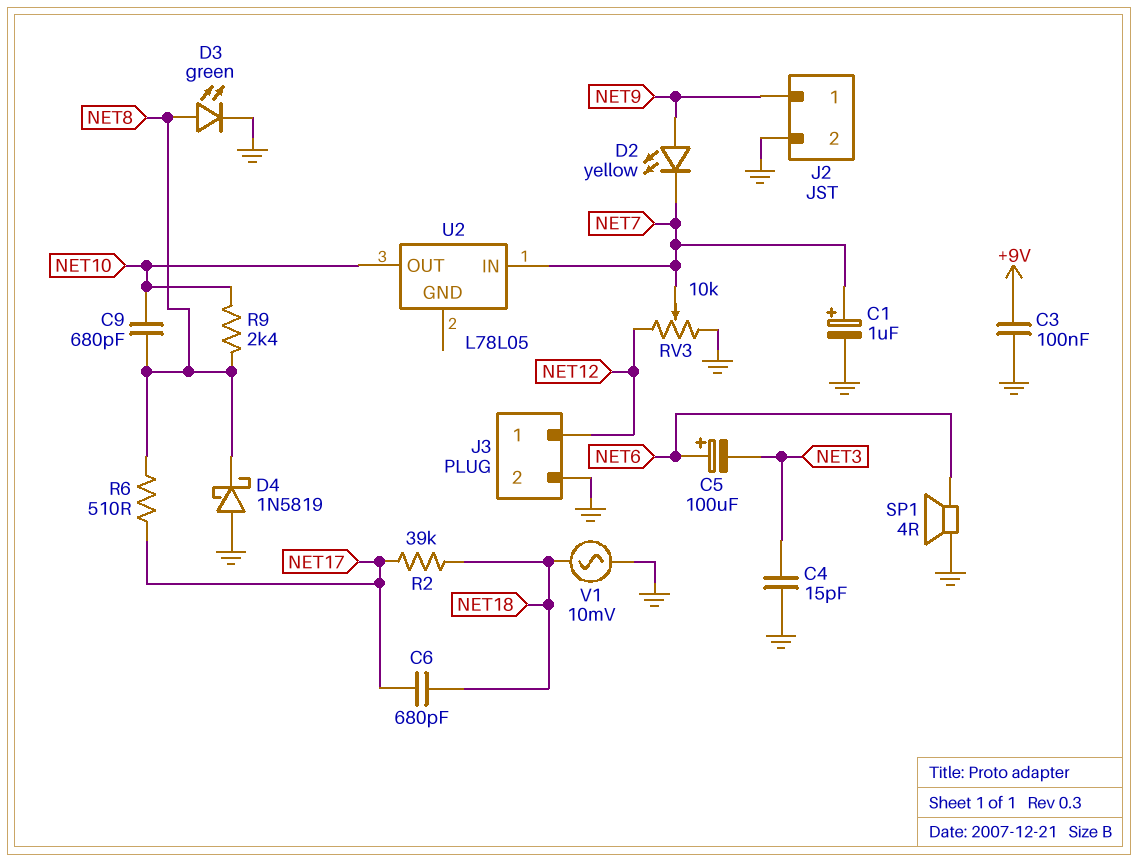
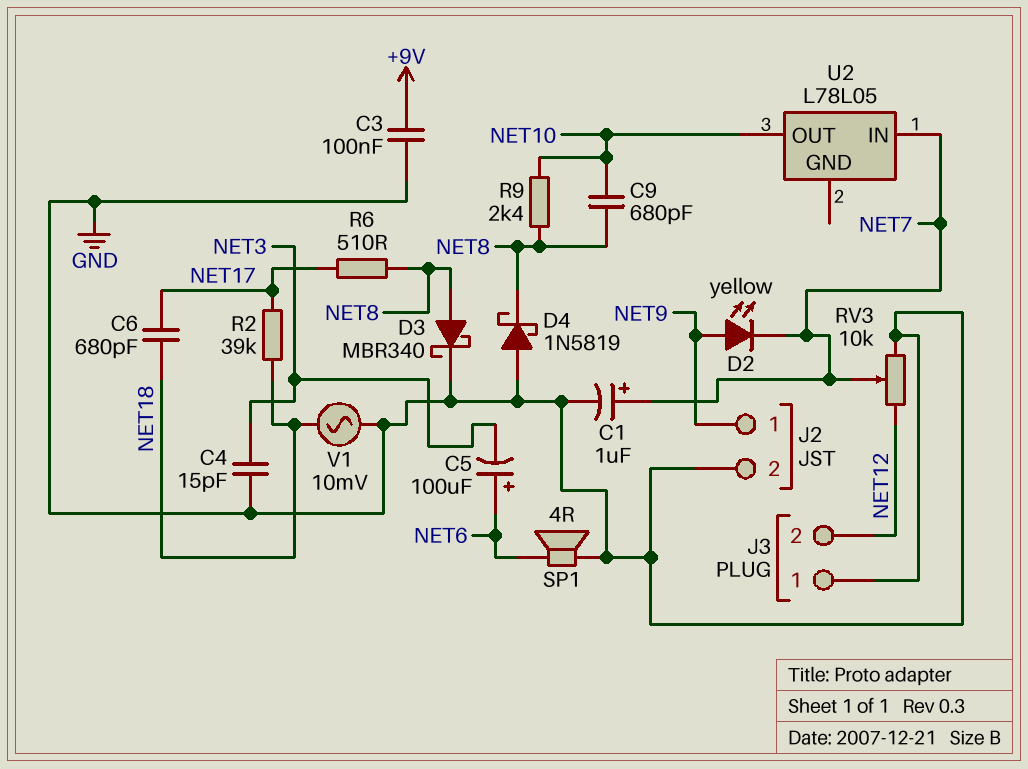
D3: LED green (A NET8, K GND) -> schottky MBR340 (A NET8, K GND)
J3 pin 1: NET12 -> GND
J3 pin 2: GND -> NET12

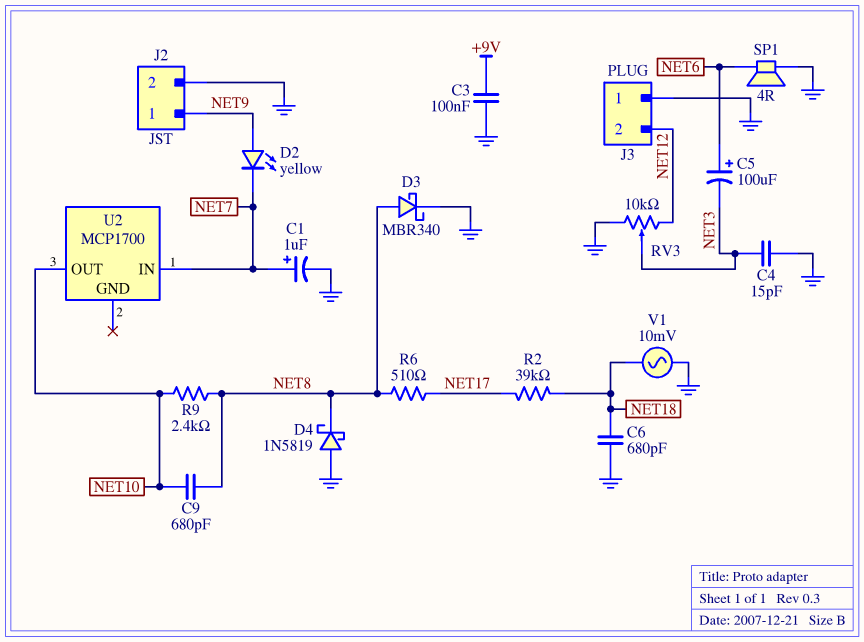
C6: 680pF (NET17, NET18) -> 680pF (GND, NET18)
RV3: 10k (GND, NET12, wiper NET7) -> 10k (GND, NET12, wiper NET3)
U2: L78L05 -> MCP1700

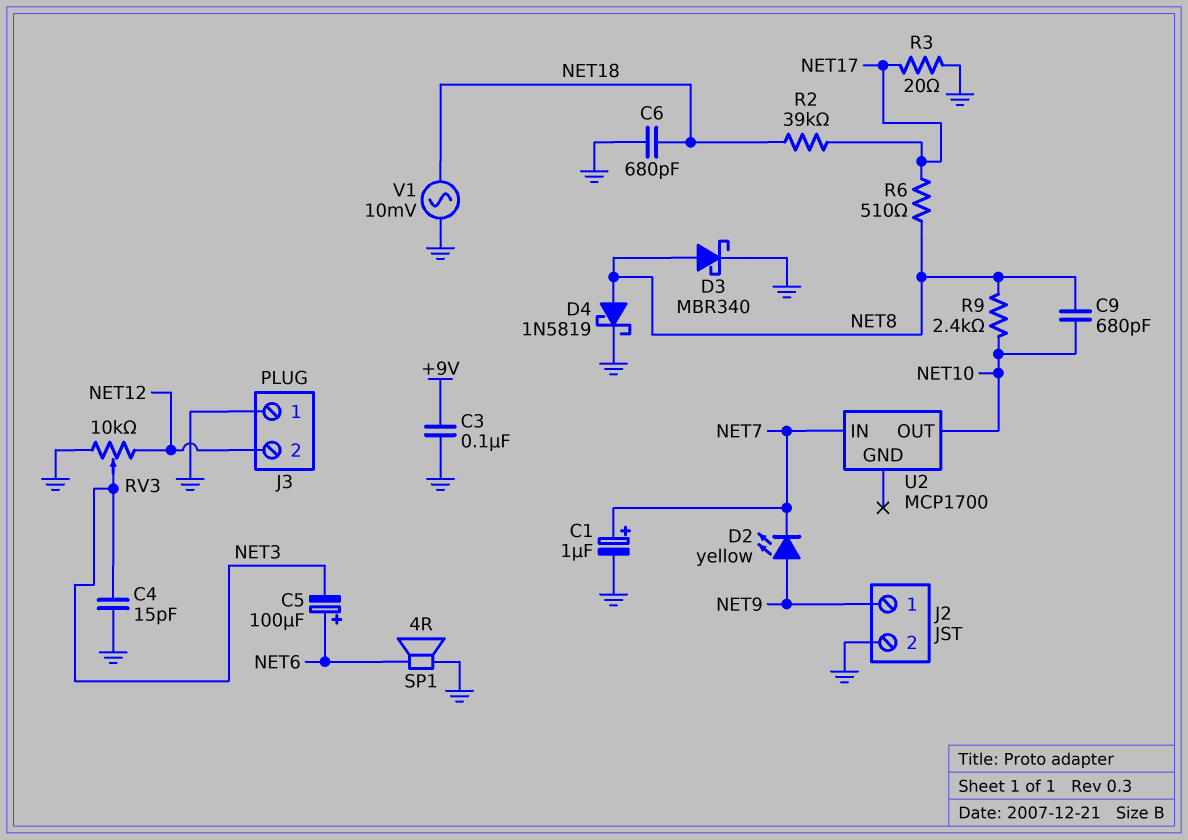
D4: schottky 1N5819 (A GND, K NET8) -> schottky 1N5819 (A NET8, K GND)
R3: none -> 20 (GND, NET17)

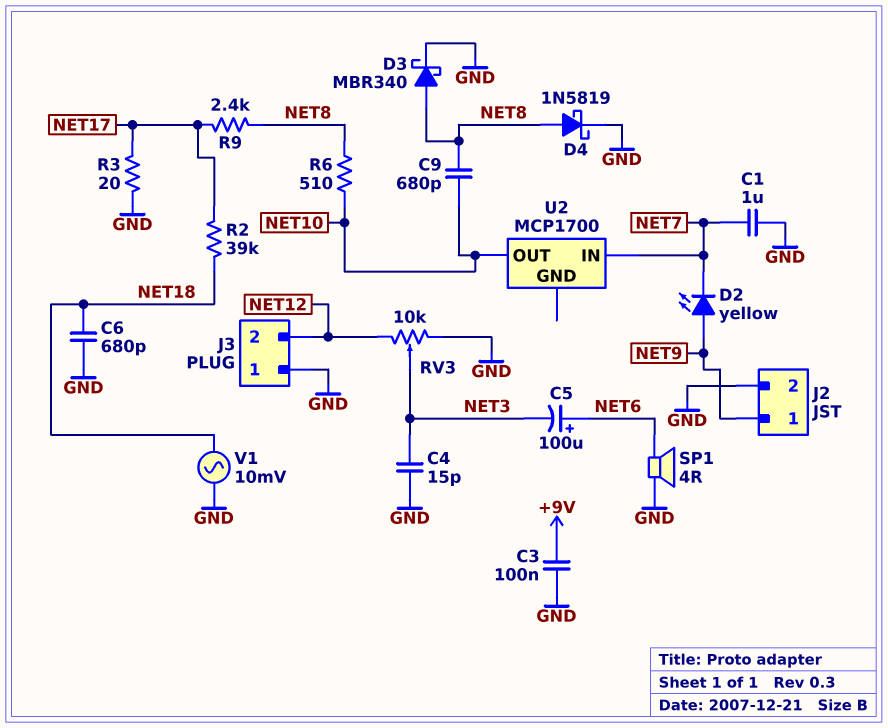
C1: 1uF (plus NET7, minus GND) -> 1uF (GND, NET7)
R6: 510 (NET8, NET17) -> 510 (NET8, NET10)
R9: 2.4k (NET8, NET10) -> 2.4k (NET8, NET17)

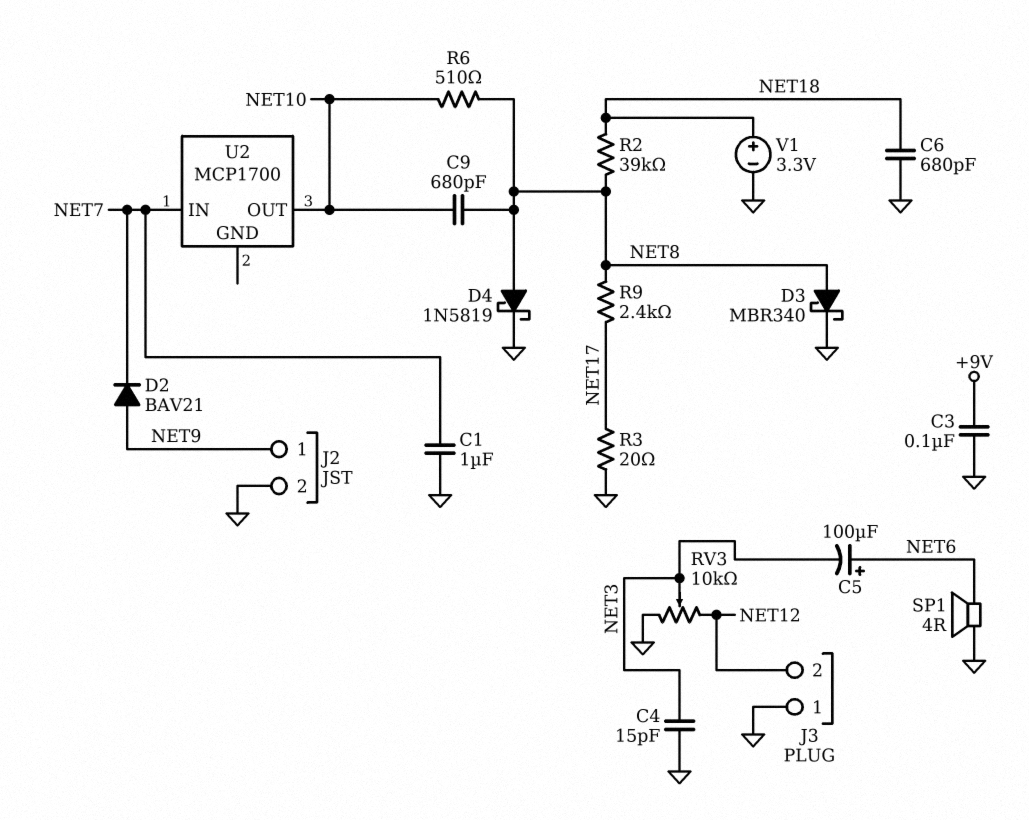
D2: LED yellow (A NET9, K NET7) -> diode BAV21 (A NET9, K NET7)
R2: 39k (NET17, NET18) -> 39k (NET8, NET18)
V1: AC 10mV (GND, NET18) -> 3.3V (plus NET18, minus GND)

